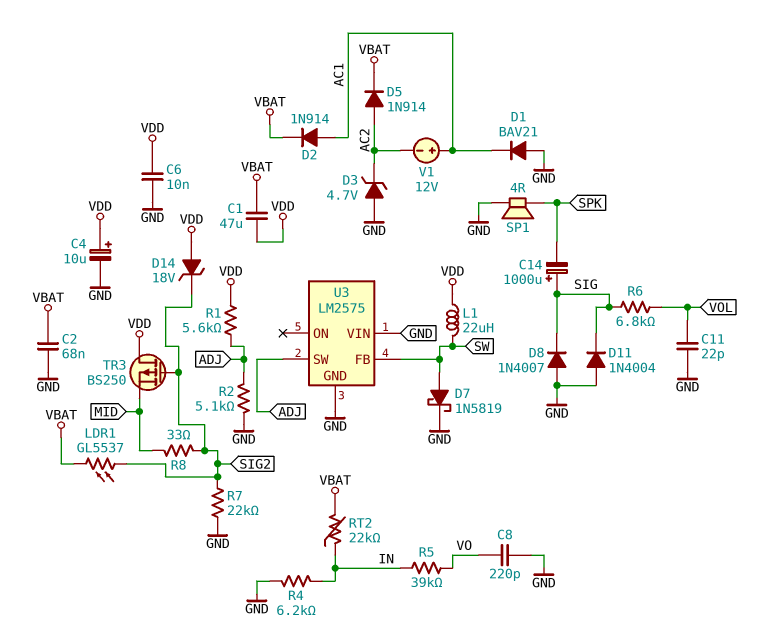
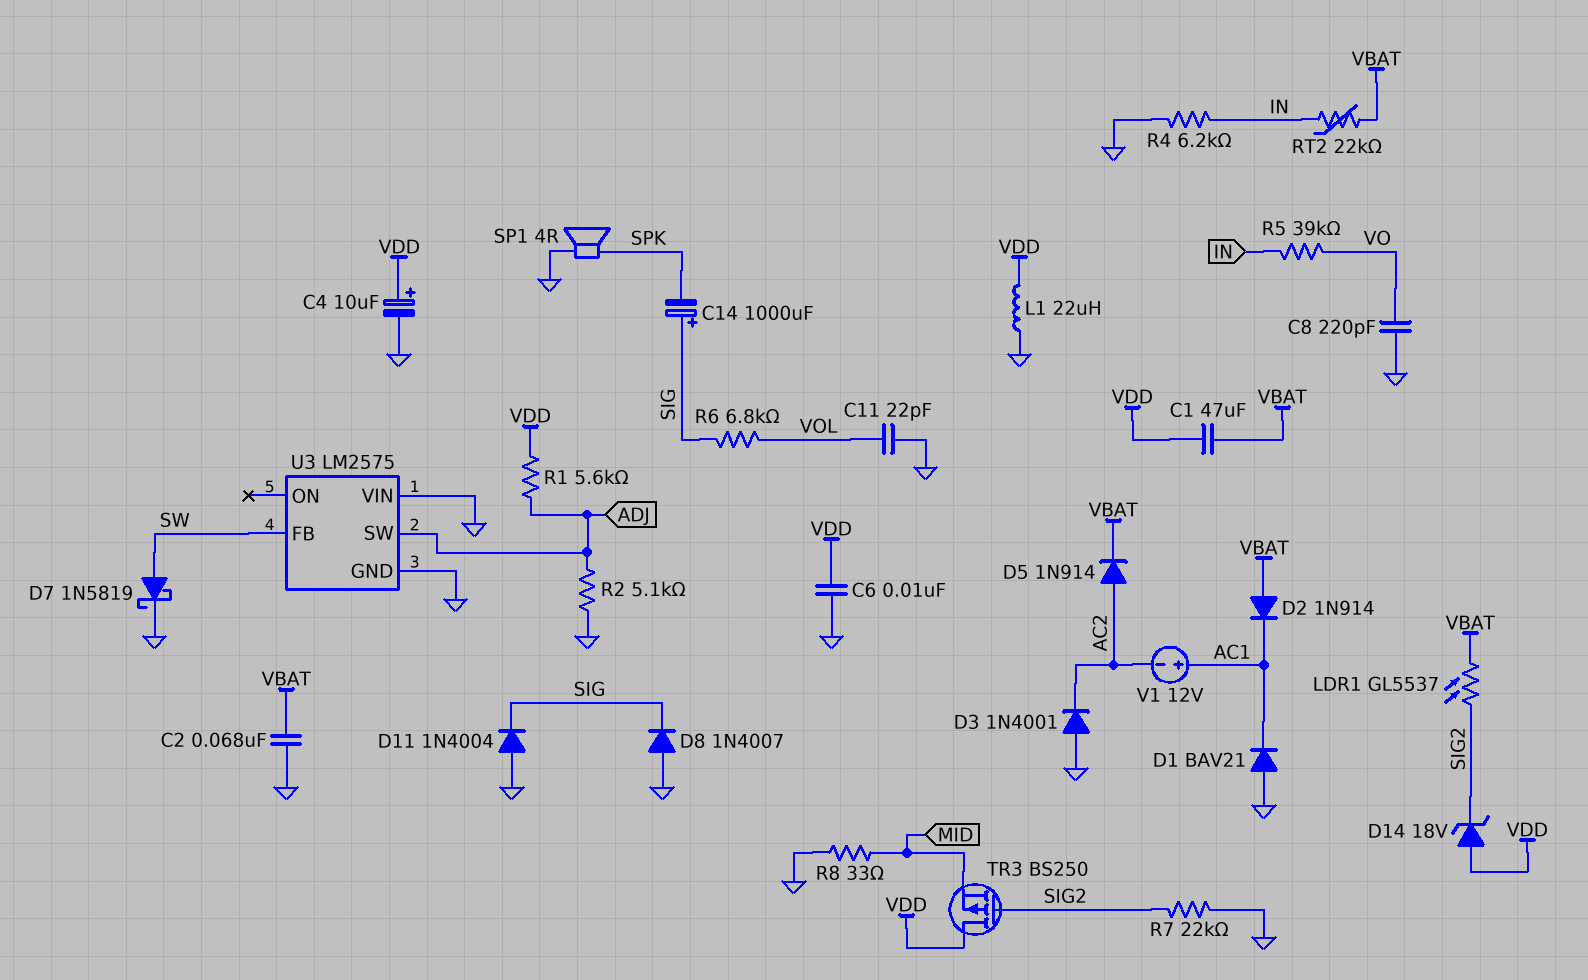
D2: diode 1N914 (A AC1, K VBAT) -> diode 1N914 (A VBAT, K AC1)
D3: zener 4.7V (A GND, K AC2) -> diode 1N4001 (A GND, K AC2)
L1: 22uH (SW, VDD) -> 22uH (GND, VDD)
R8: 33 (MID, SIG2) -> 33 (GND, MID)

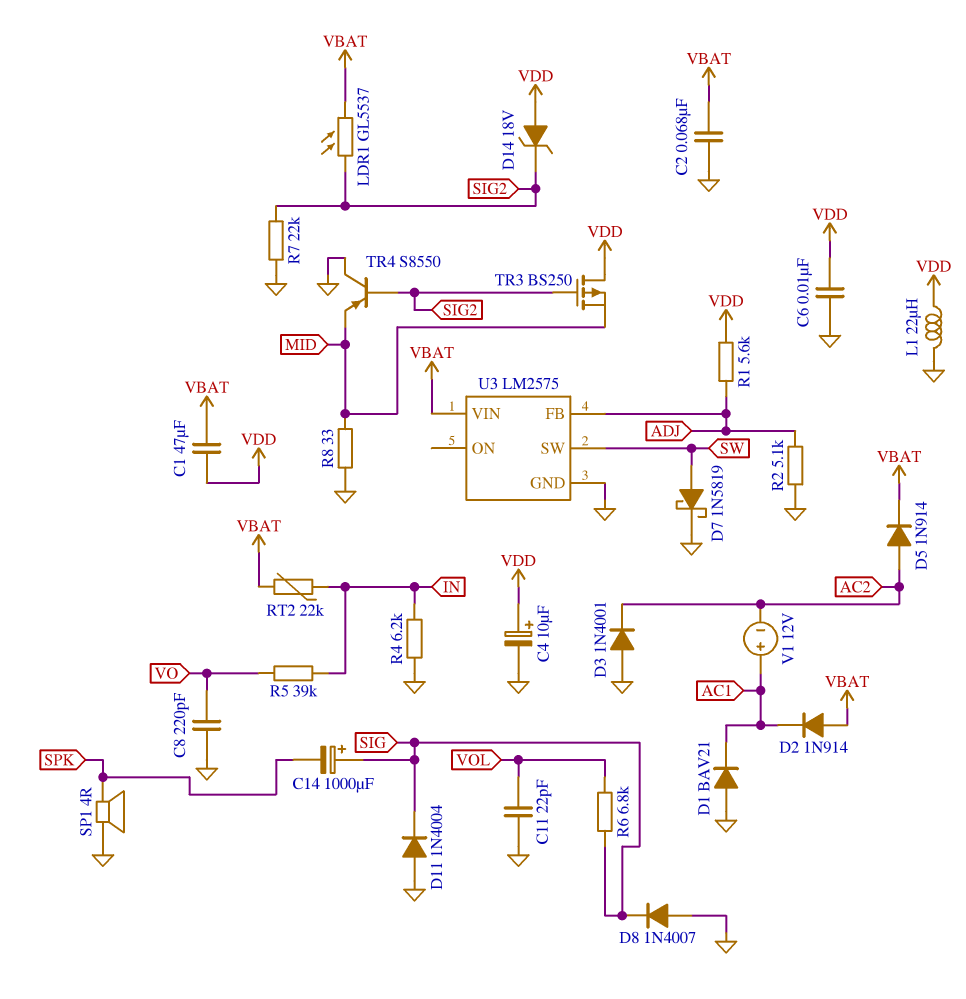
TR4: none -> PNP S8550 (B SIG2, C GND, E MID)
U3 pin FB: SW -> ADJ
U3 pin SW: ADJ -> SW
U3 pin VIN: GND -> VBAT

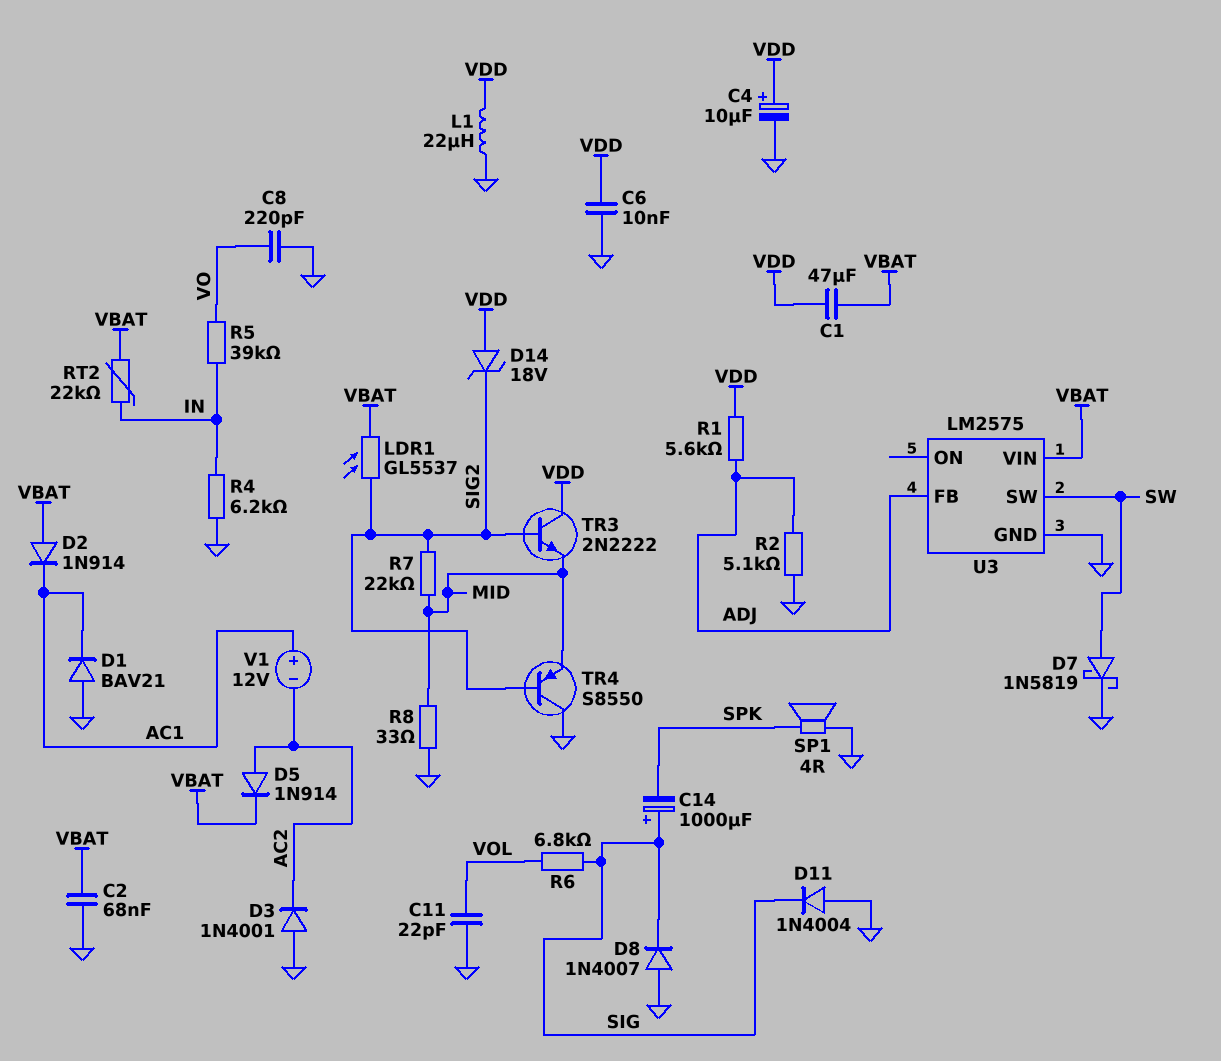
R7: 22k (GND, SIG2) -> 22k (MID, SIG2)
TR3: PMOS BS250 (G SIG2, D VDD, S MID) -> NPN 2N2222 (B SIG2, C VDD, E MID)

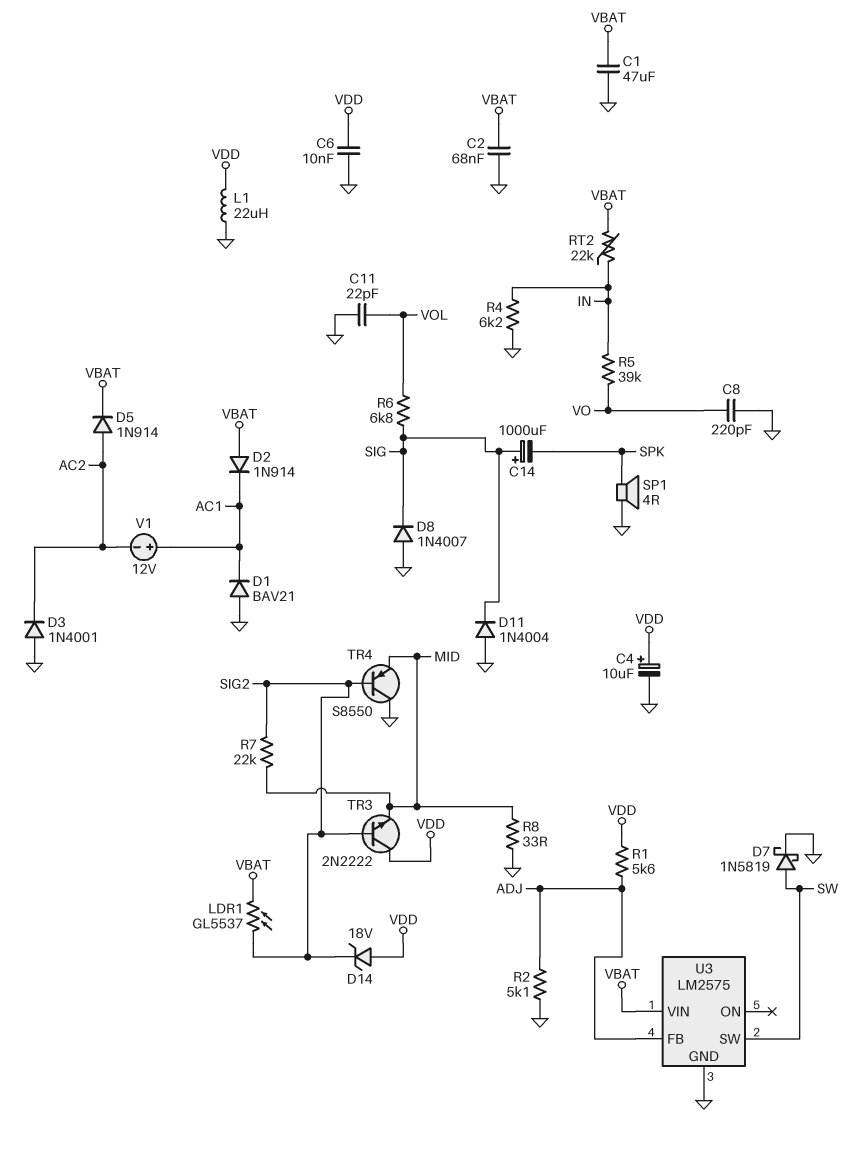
C1: 47uF (VBAT, VDD) -> 47uF (GND, VBAT)

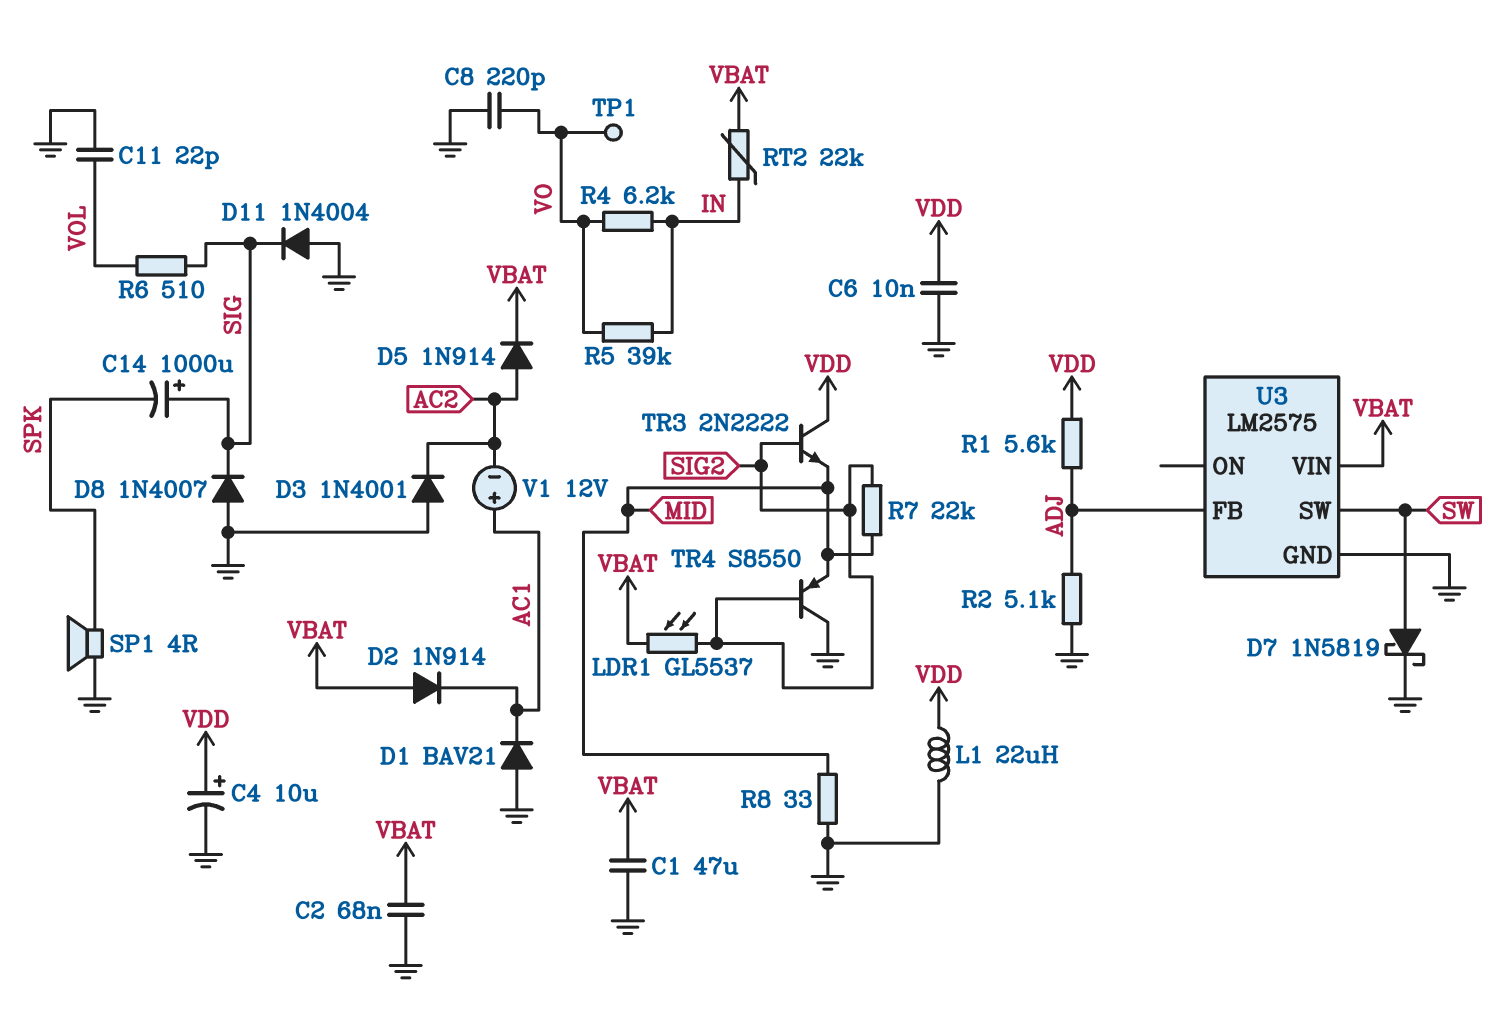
D14: zener 18V (A VDD, K SIG2) -> none
R4: 6.2k (GND, IN) -> 6.2k (IN, VO)
R6: 6.8k (SIG, VOL) -> 510 (SIG, VOL)
TP1: none -> test point (VO)

